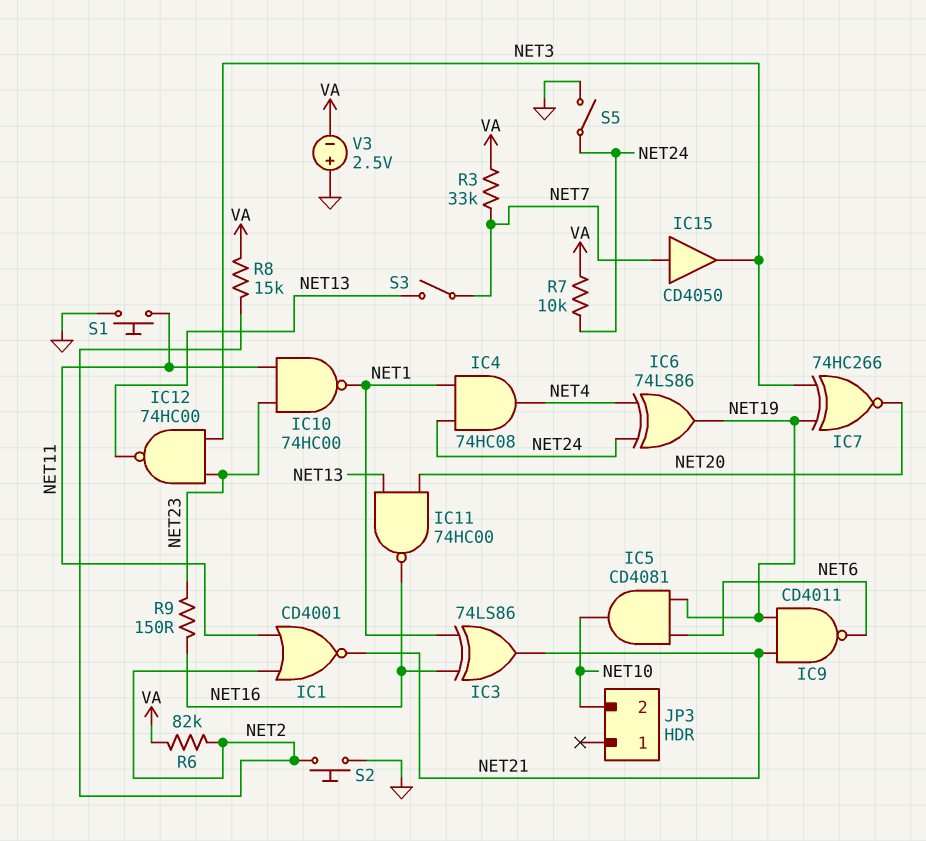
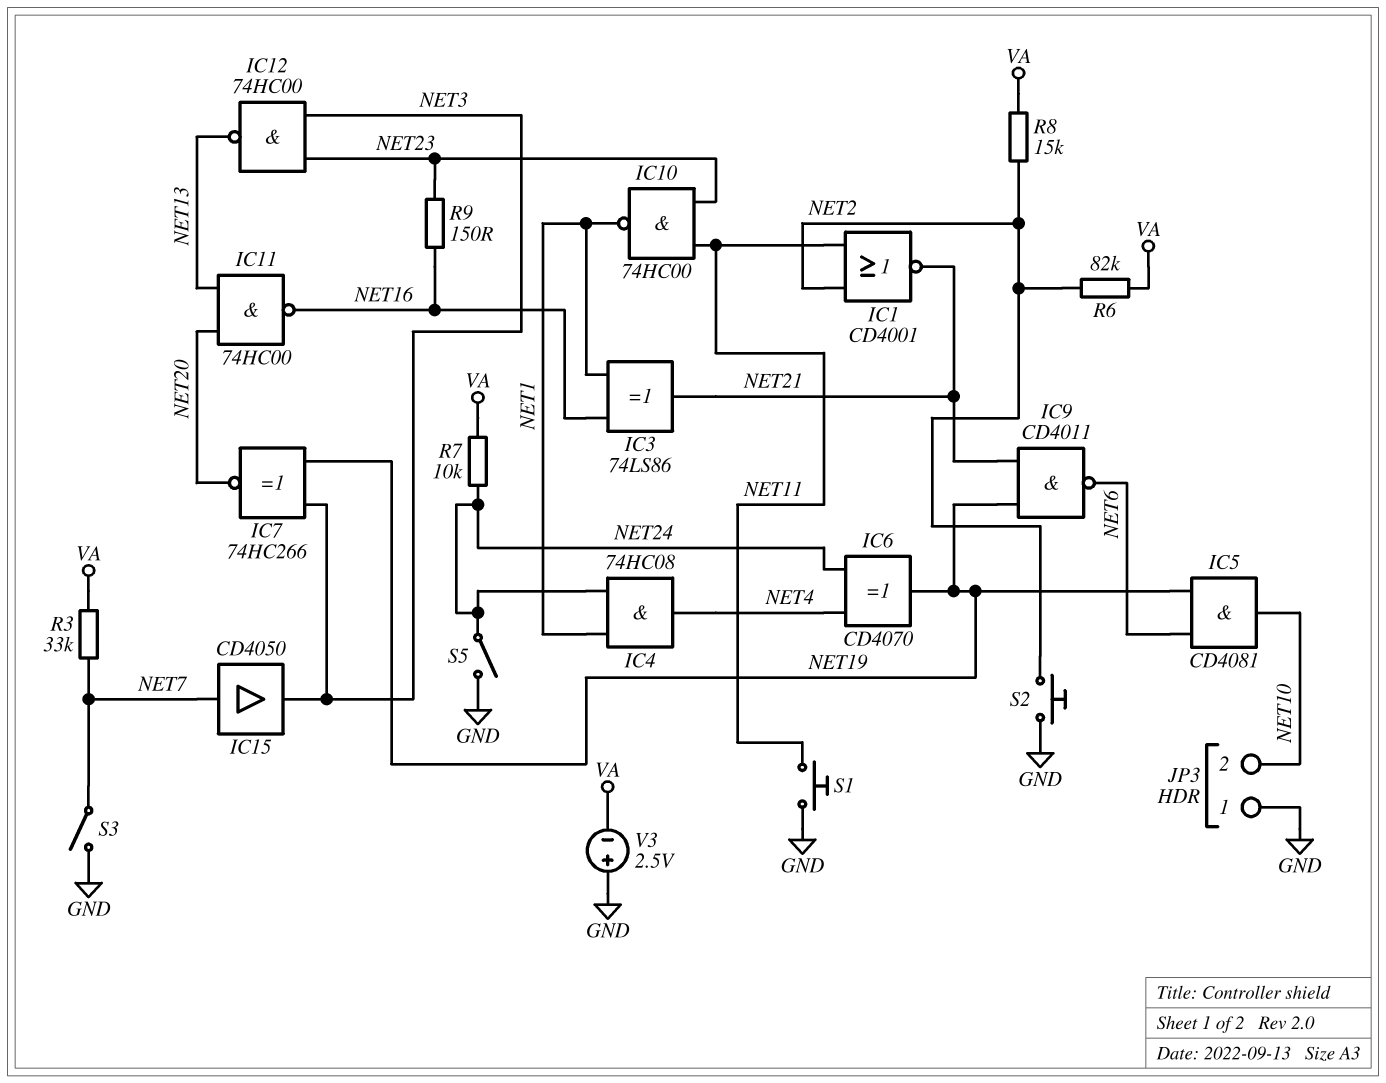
IC6: XOR 74LS86 (in NET4, in NET24, out NET19) -> XOR CD4070 (in NET4, in NET24, out NET19)
JP3 pin 1: none -> GND
S3: switch (NET7, NET13) -> switch (GND, NET7)

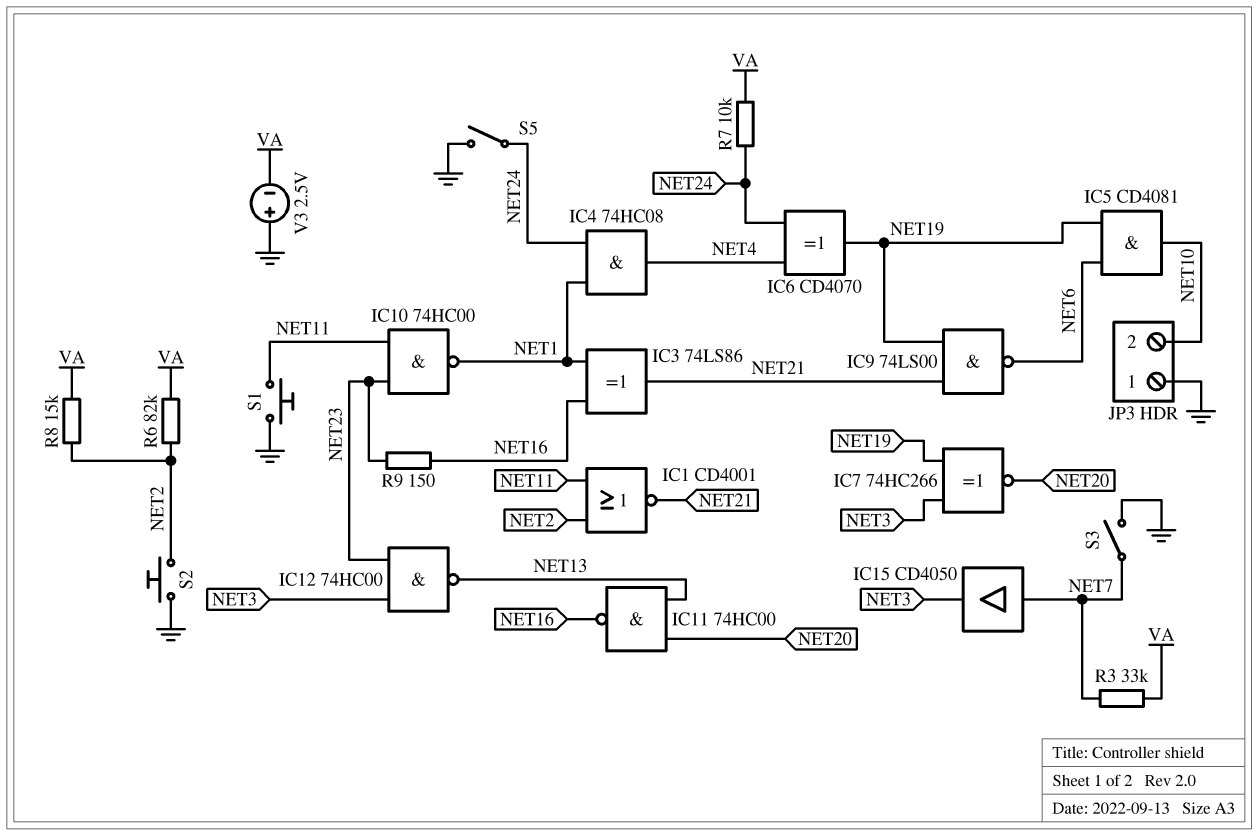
IC9: NAND CD4011 (in NET19, in NET21, out NET6) -> NAND 74LS00 (in NET19, in NET21, out NET6)

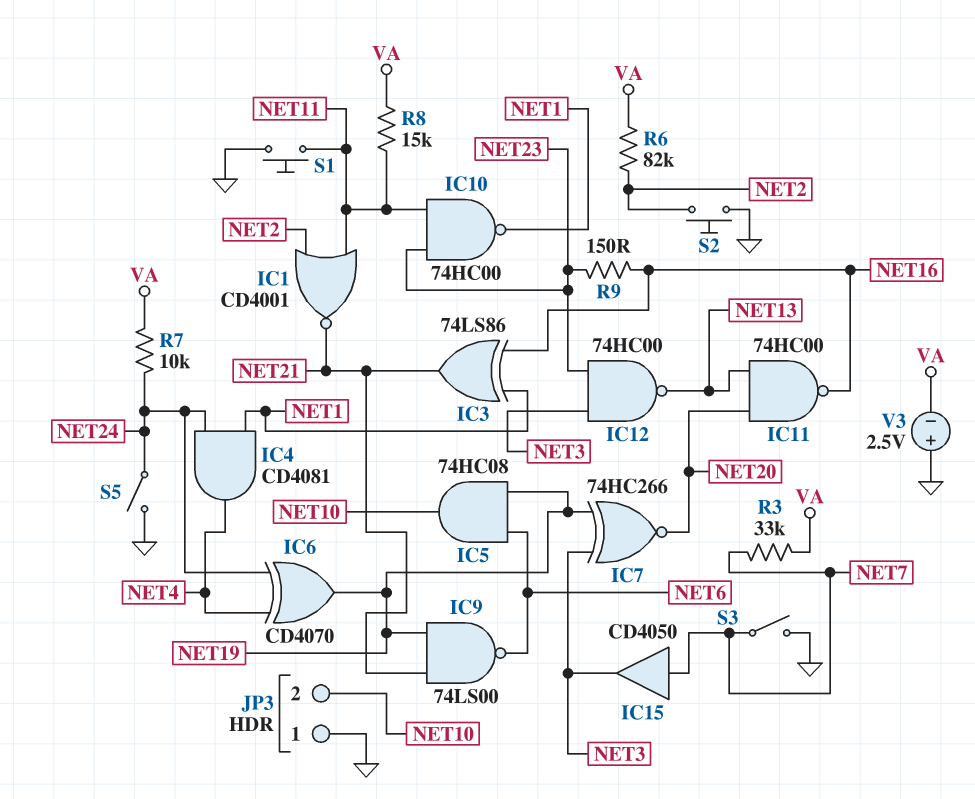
IC4: AND 74HC08 (in NET1, in NET24, out NET4) -> AND CD4081 (in NET1, in NET24, out NET4)
IC5: AND CD4081 (in NET6, in NET19, out NET10) -> AND 74HC08 (in NET6, in NET19, out NET10)
R8: 15k (NET2, VA) -> 15k (NET11, VA)

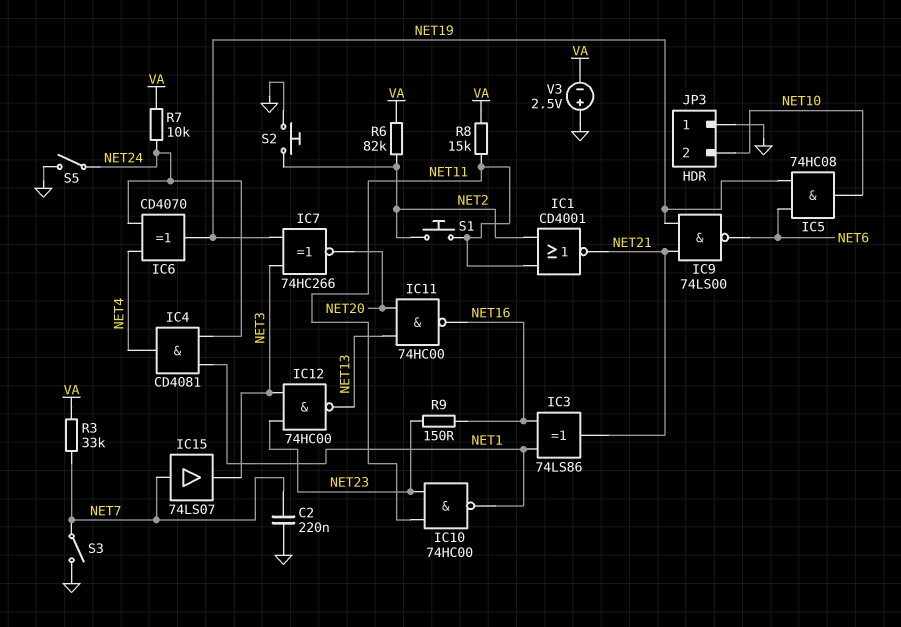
C2: none -> 220nF (GND, NET7)
IC15: buffer CD4050 (in NET7, out NET3) -> buffer 74LS07 (in NET7, out NET3)
S1: button (GND, NET11) -> button (NET2, NET11)

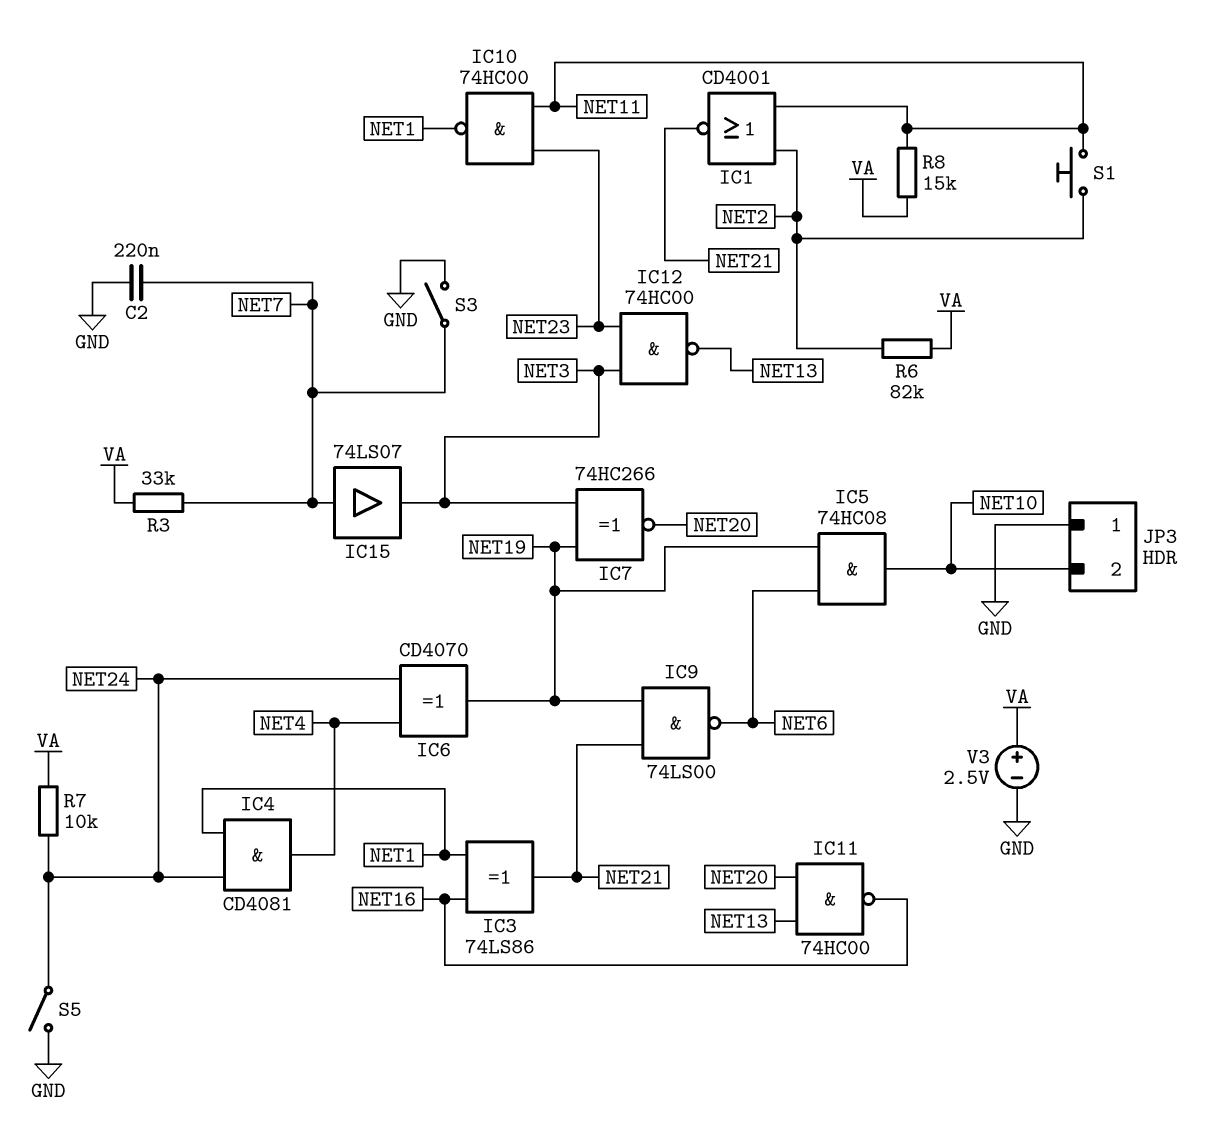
R9: 150 (NET16, NET23) -> none
S2: button (GND, NET2) -> none
V3: 2.5V (plus GND, minus VA) -> 2.5V (plus VA, minus GND)

